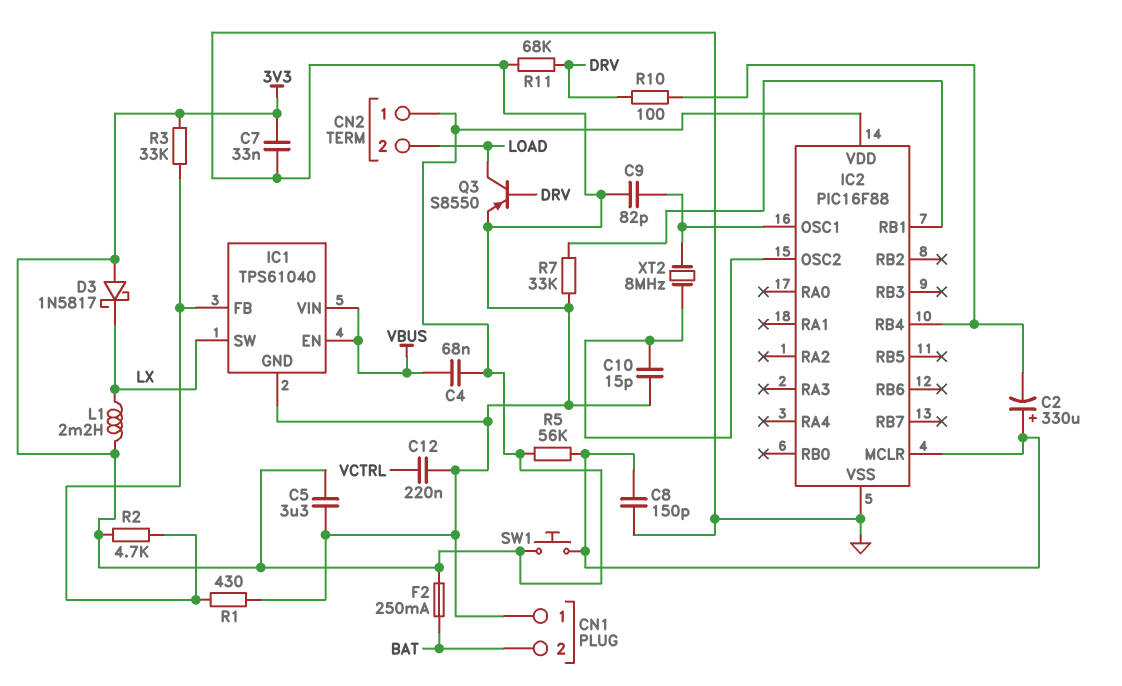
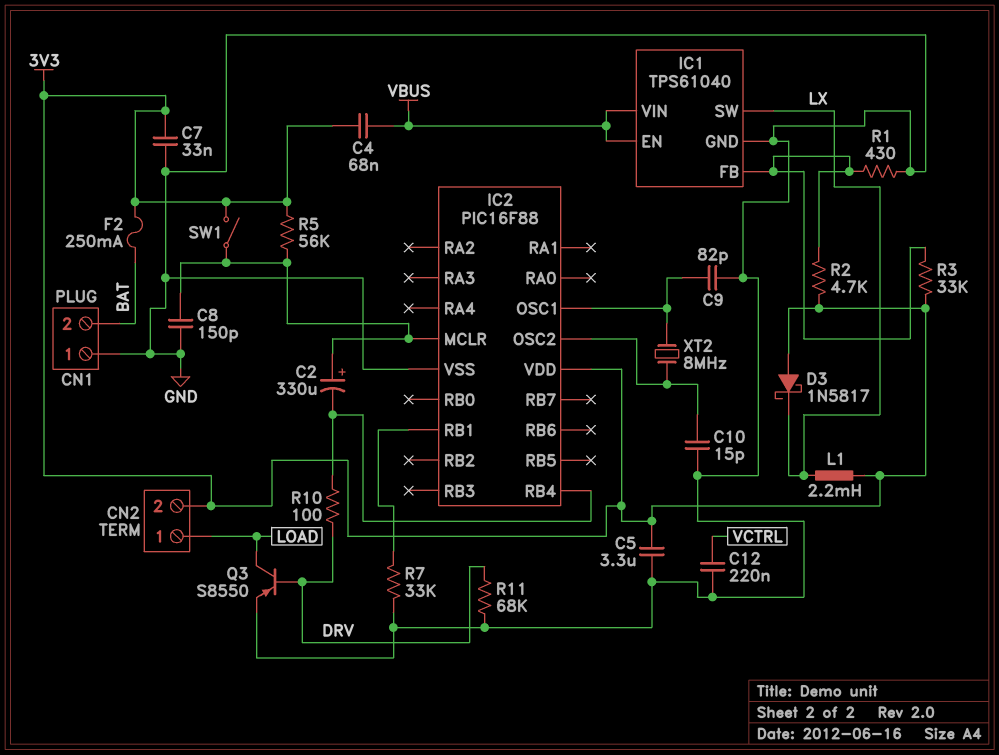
CN2 pin 1: 3V3 -> LOAD
CN2 pin 2: LOAD -> 3V3
SW1: button (3V3, IC2/MCLR) -> switch (3V3, IC2/MCLR)

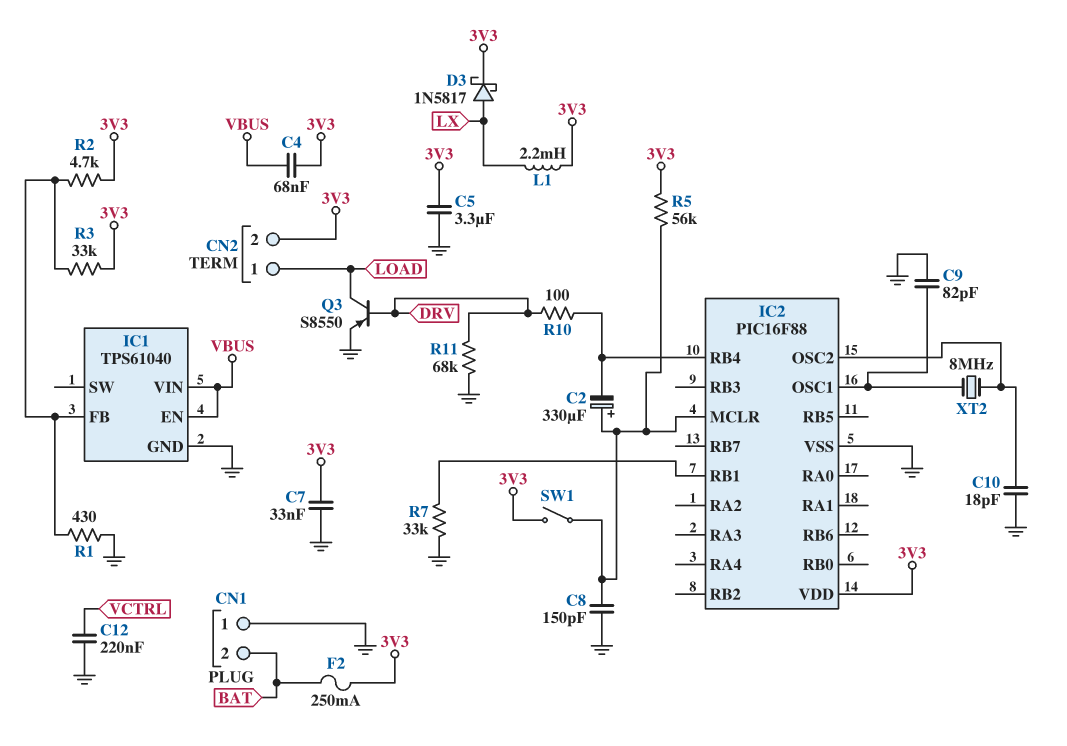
C10: 15pF (GND, IC2/OSC2) -> 18pF (GND, IC2/OSC2)
D3: schottky 1N5817 (A 3V3, K LX) -> schottky 1N5817 (A LX, K 3V3)
IC1 pin SW: LX -> none

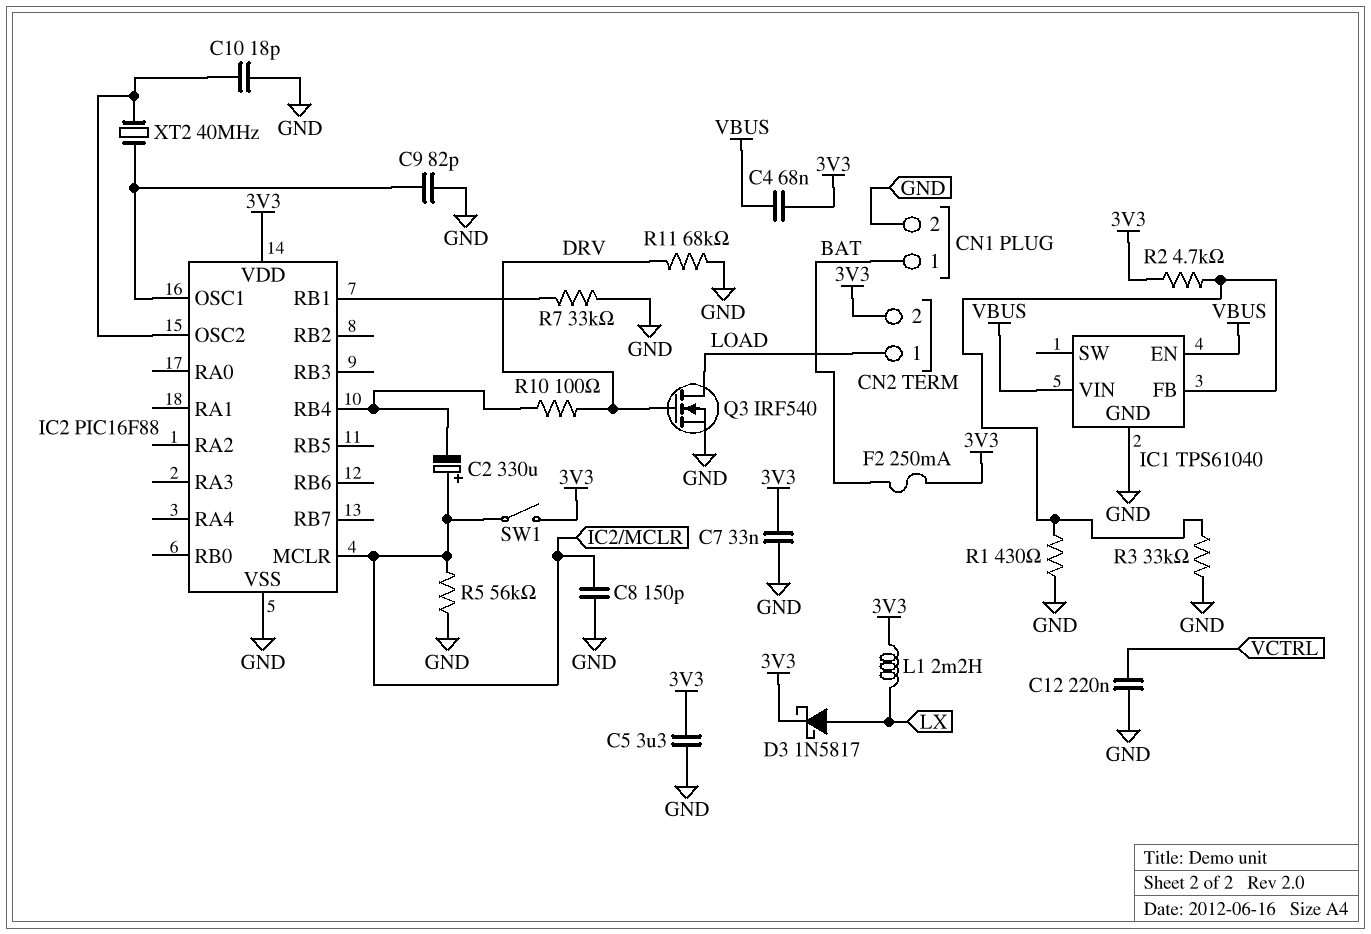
CN1 pin 1: GND -> BAT
CN1 pin 2: BAT -> GND
Q3: PNP S8550 (B DRV, C LOAD, E GND) -> NMOS IRF540 (G DRV, D LOAD, S GND)
R3: 33k (3V3, IC1/FB) -> 33k (GND, IC1/FB)
R5: 56k (3V3, IC2/MCLR) -> 56k (GND, IC2/MCLR)
XT2: 8MHz (IC2/OSC1, IC2/OSC2) -> 40MHz (IC2/OSC1, IC2/OSC2)

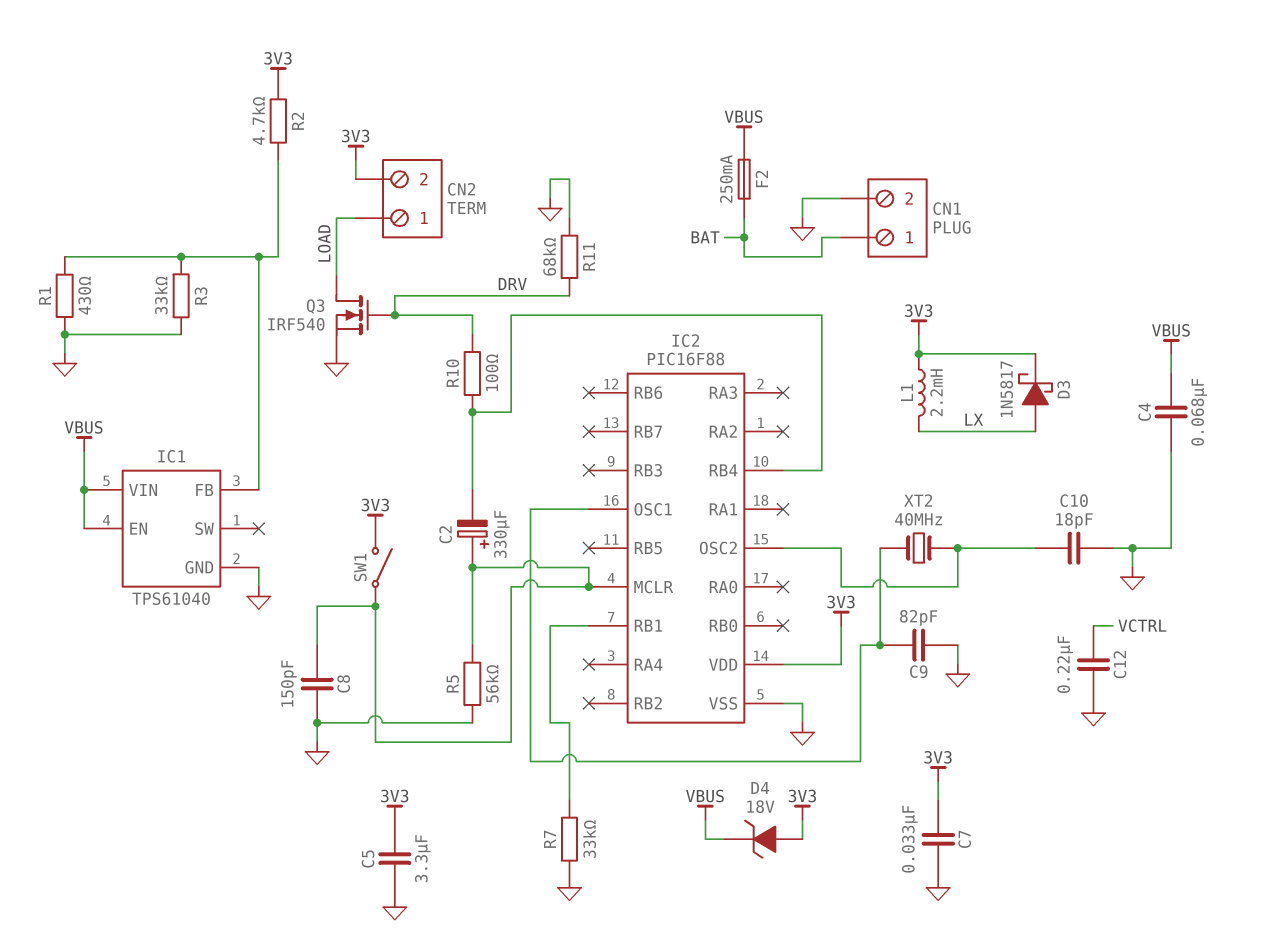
C4: 68nF (3V3, VBUS) -> 68nF (GND, VBUS)
D4: none -> zener 18V (A 3V3, K VBUS)
F2: 250mA (3V3, BAT) -> 250mA (BAT, VBUS)

